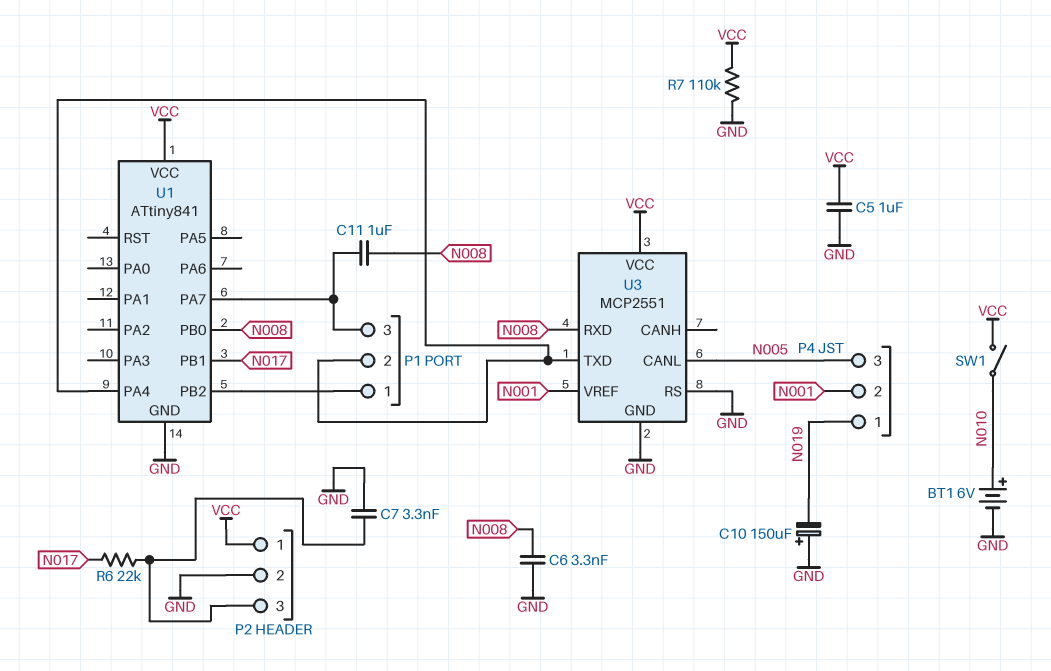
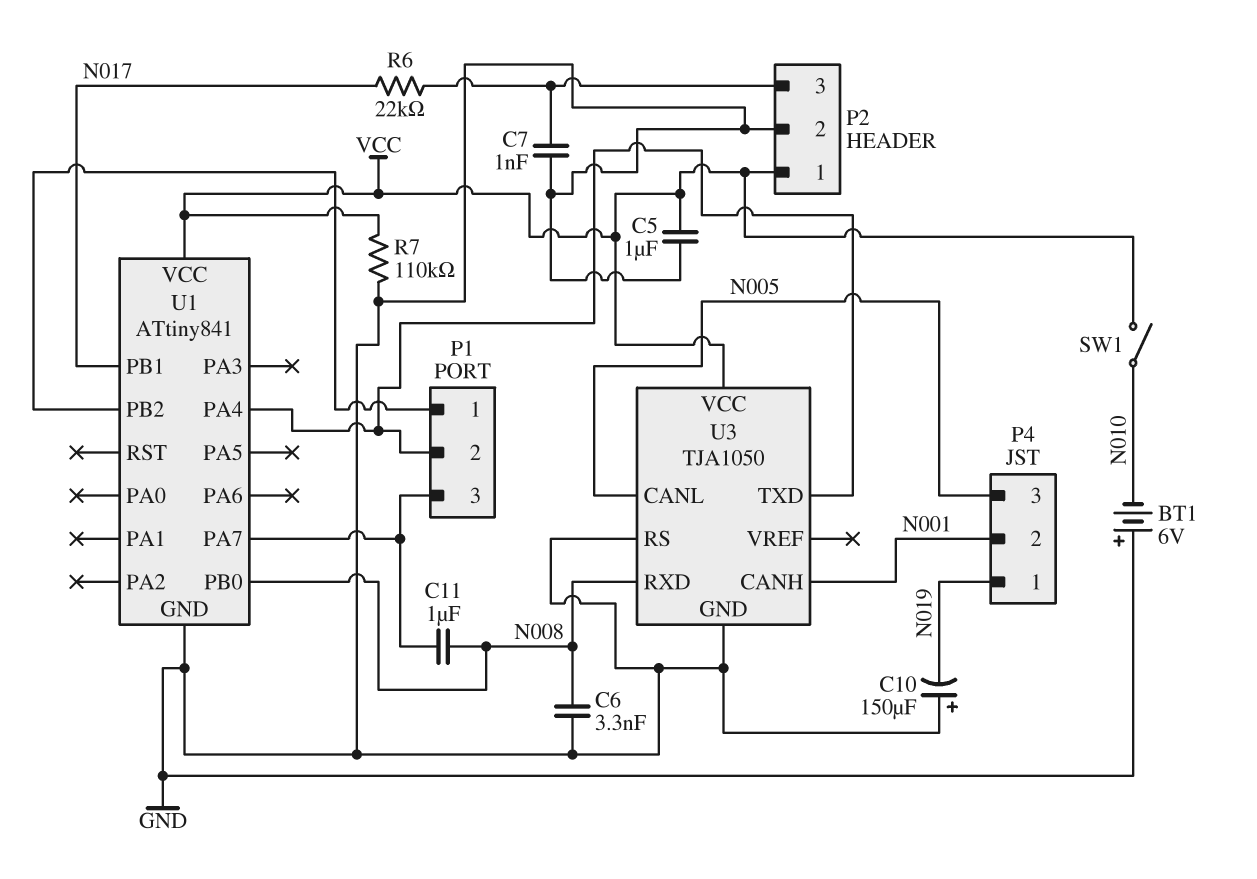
BT1: 6V (plus N010, minus GND) -> 6V (plus GND, minus N010)
C7: 3.3nF (GND, P2/3) -> 1nF (GND, P2/3)
U3: MCP2551 -> TJA1050
U3 pin CANH: none -> N001
U3 pin VREF: N001 -> none

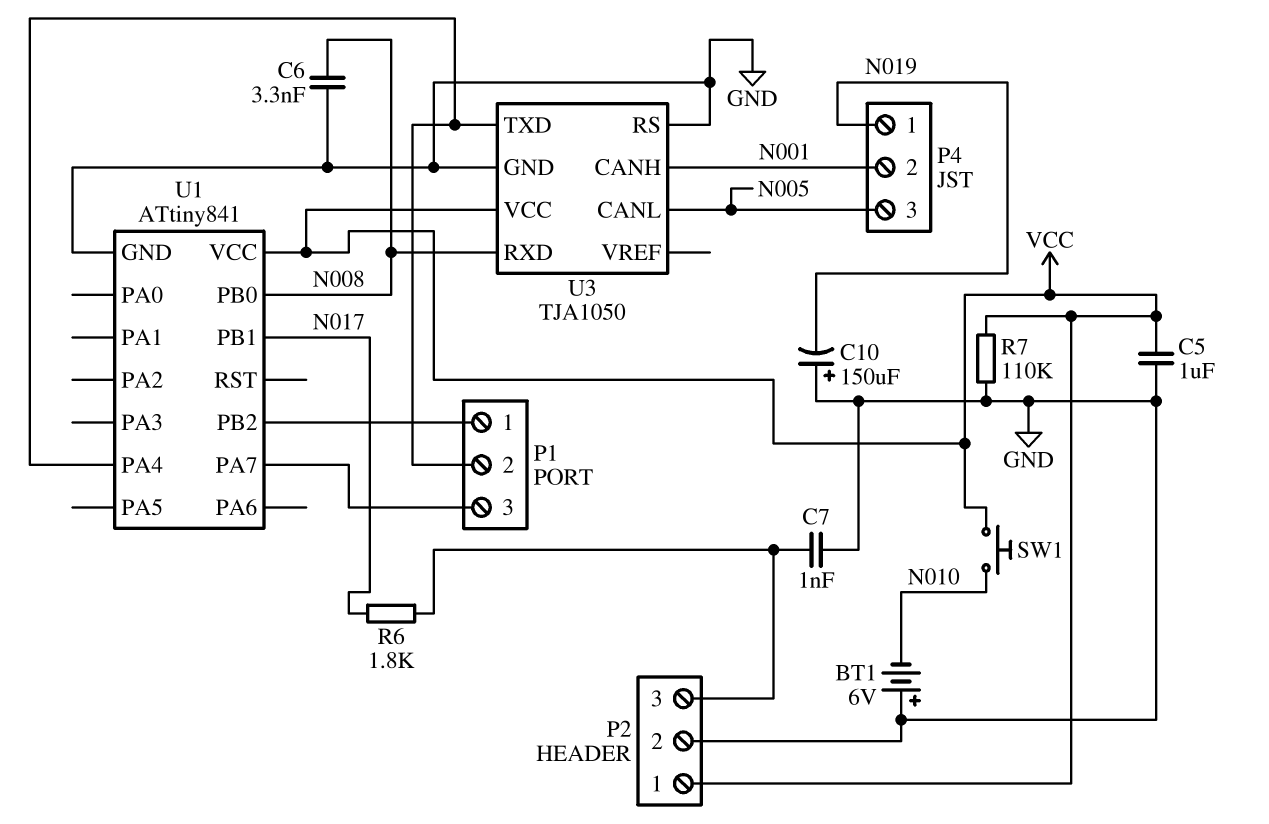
C11: 1uF (N008, P1/3) -> none
R6: 22k (N017, P2/3) -> 1.8k (N017, P2/3)
SW1: switch (N010, VCC) -> button (N010, VCC)

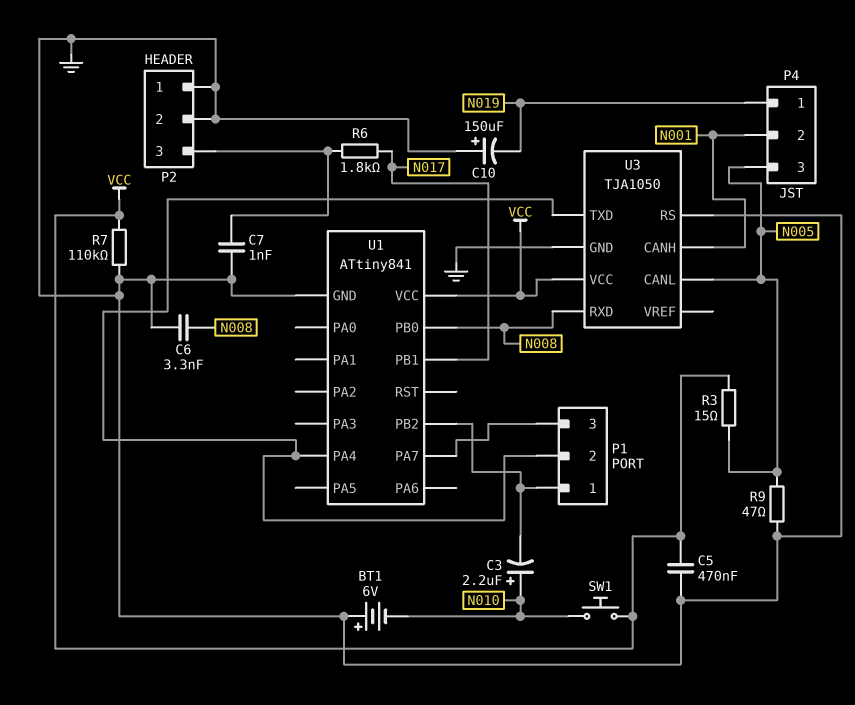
C3: none -> 2.2uF (plus N010, minus P1/1)
C5: 1uF (GND, VCC) -> 470nF (GND, VCC)
P2 pin 1: VCC -> GND
R3: none -> 15 (N005, VCC)
R9: none -> 47 (GND, N005)

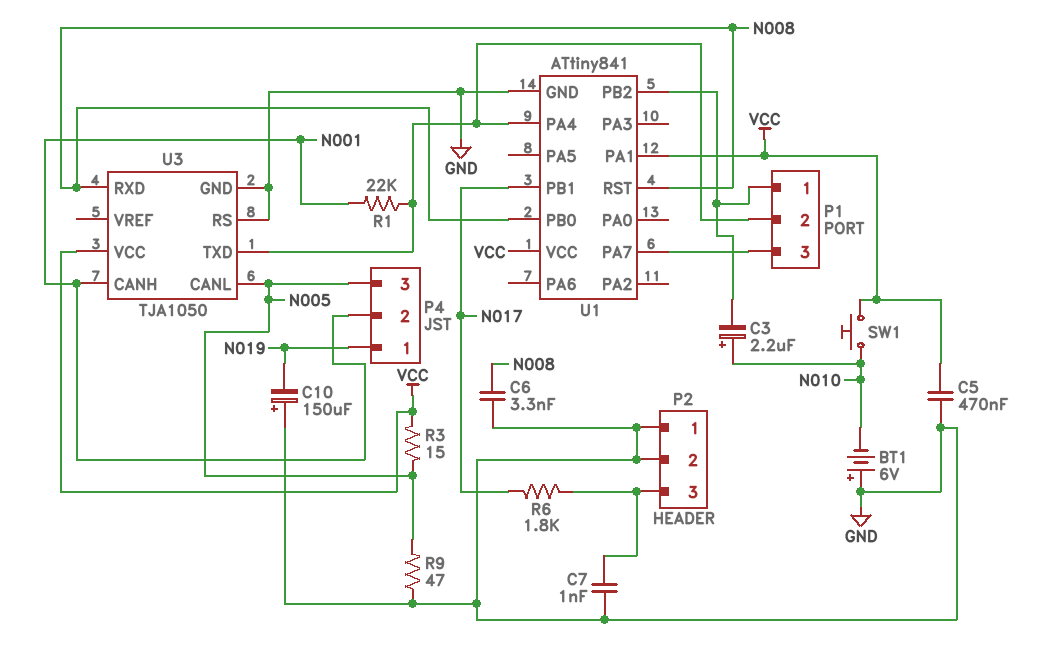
R1: none -> 22k (N001, P1/2)
R7: 110k (GND, VCC) -> none
U1 pin PA1: none -> VCC
U1 pin RST: none -> N008

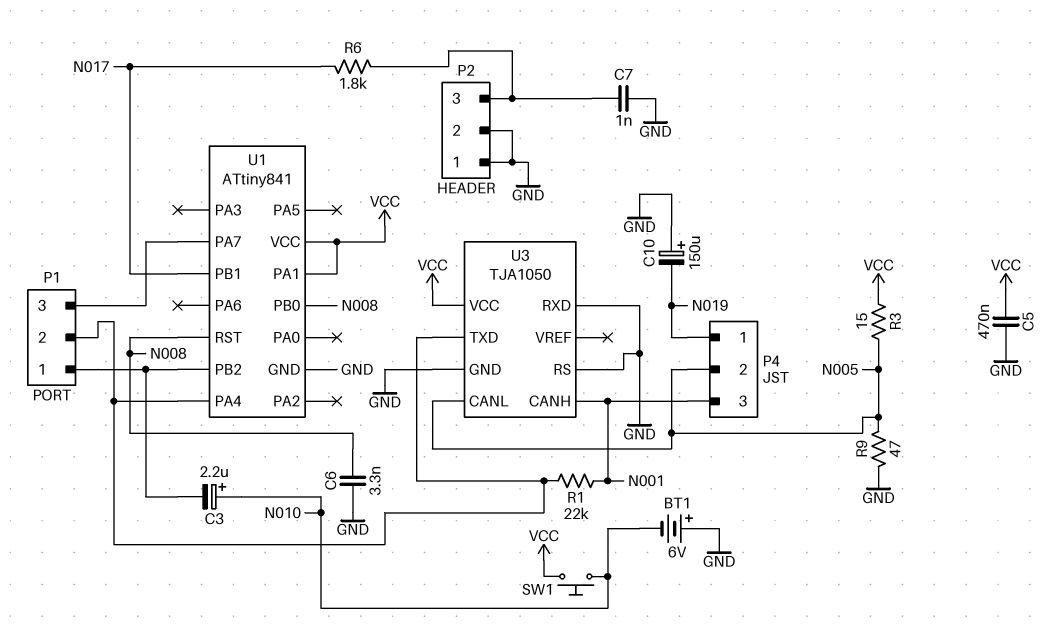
P4 pin 2: N001 -> N005
P4 pin 3: N005 -> N001
U3 pin RXD: N008 -> GND

